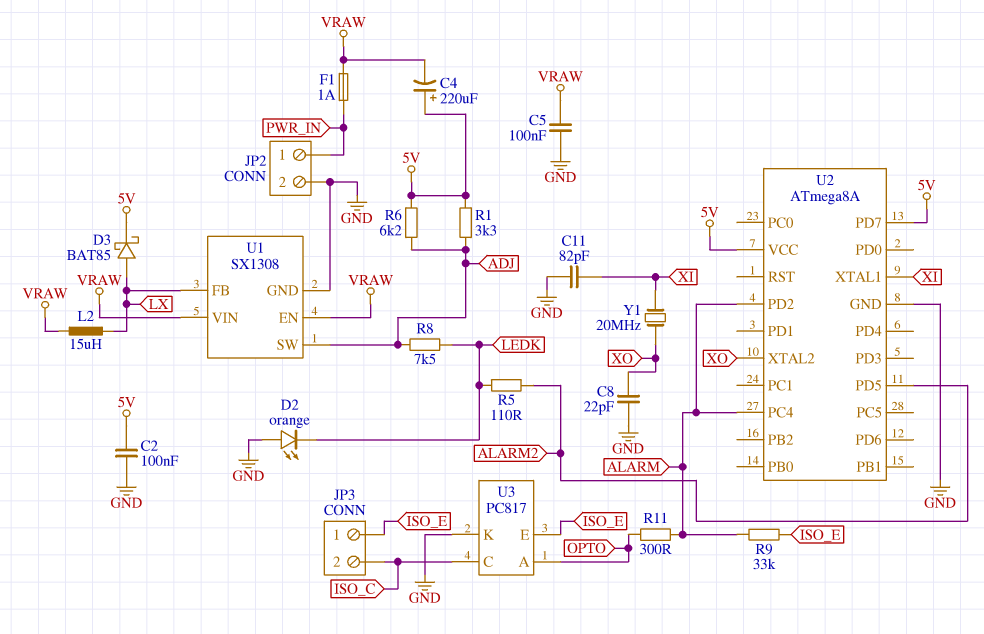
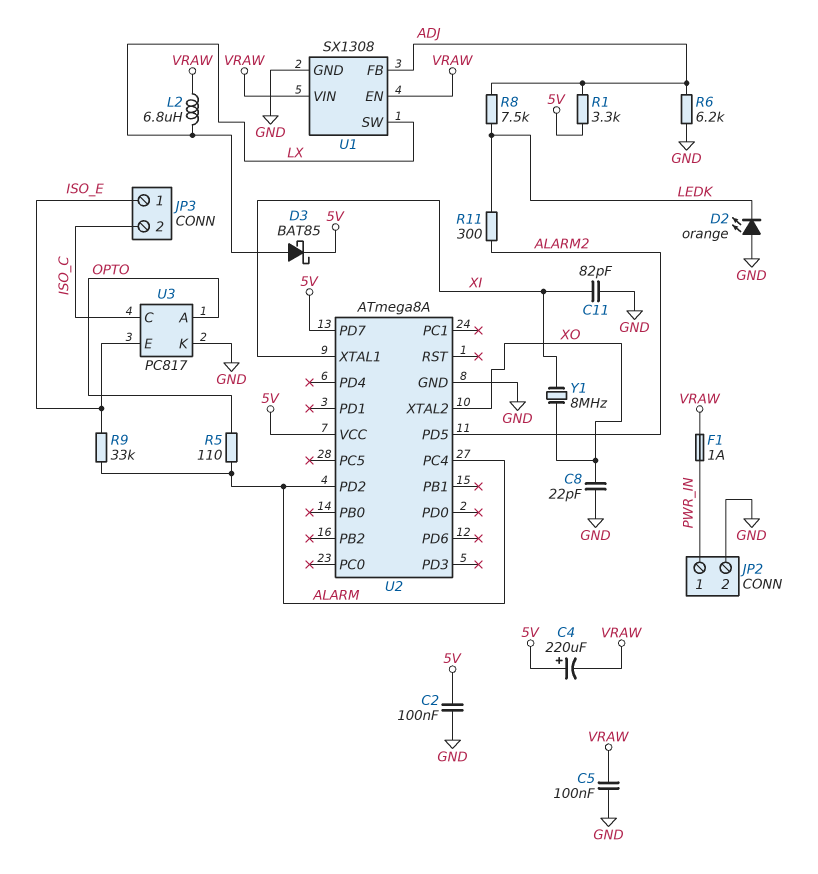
L2: 15uH (LX, VRAW) -> 6.8uH (LX, VRAW)
R5: 110 (ALARM2, LEDK) -> 110 (ALARM, OPTO)
R6: 6.2k (5V, ADJ) -> 6.2k (ADJ, GND)
R11: 300 (ALARM, OPTO) -> 300 (ALARM2, LEDK)
U1 pin FB: LX -> ADJ
U1 pin SW: ADJ -> LX
Y1: 20MHz (XI, XO) -> 8MHz (XI, XO)

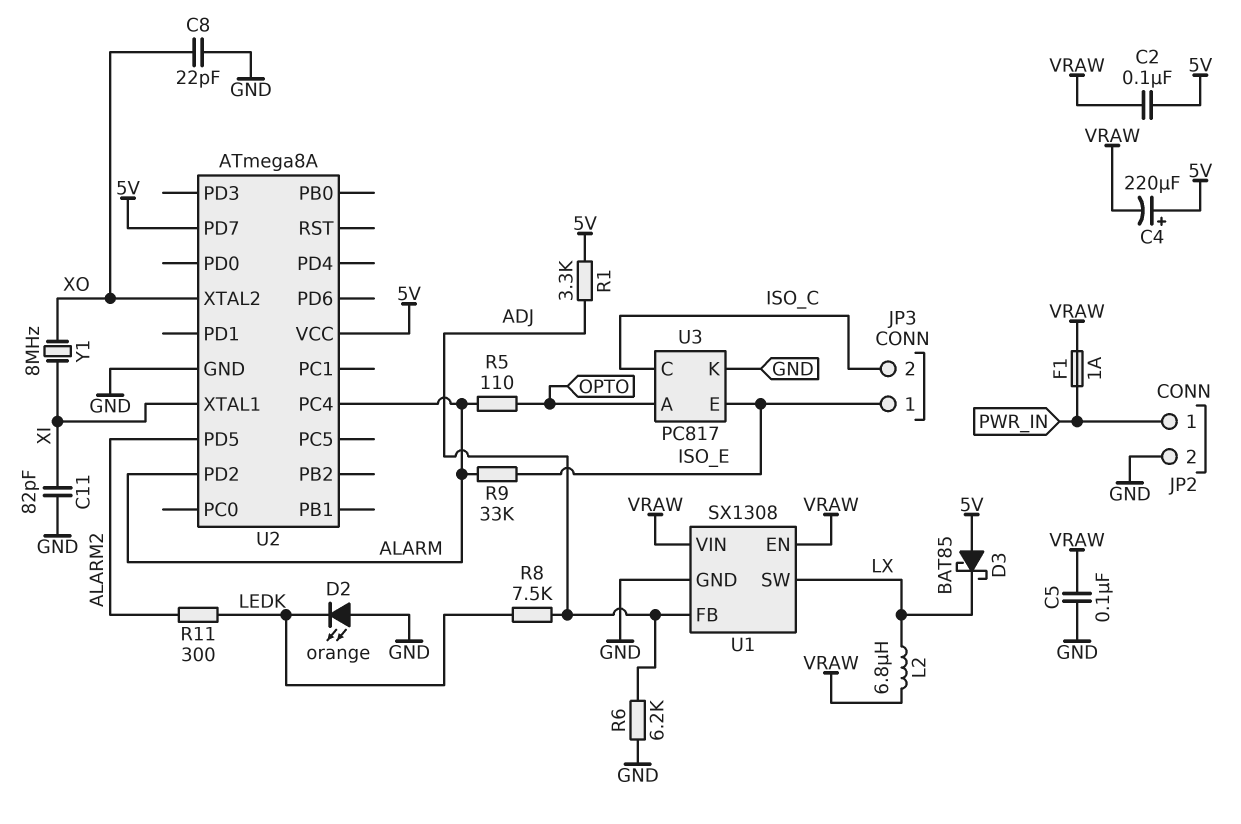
C2: 100nF (5V, GND) -> 100nF (5V, VRAW)
D3: schottky BAT85 (A LX, K 5V) -> schottky BAT85 (A 5V, K LX)

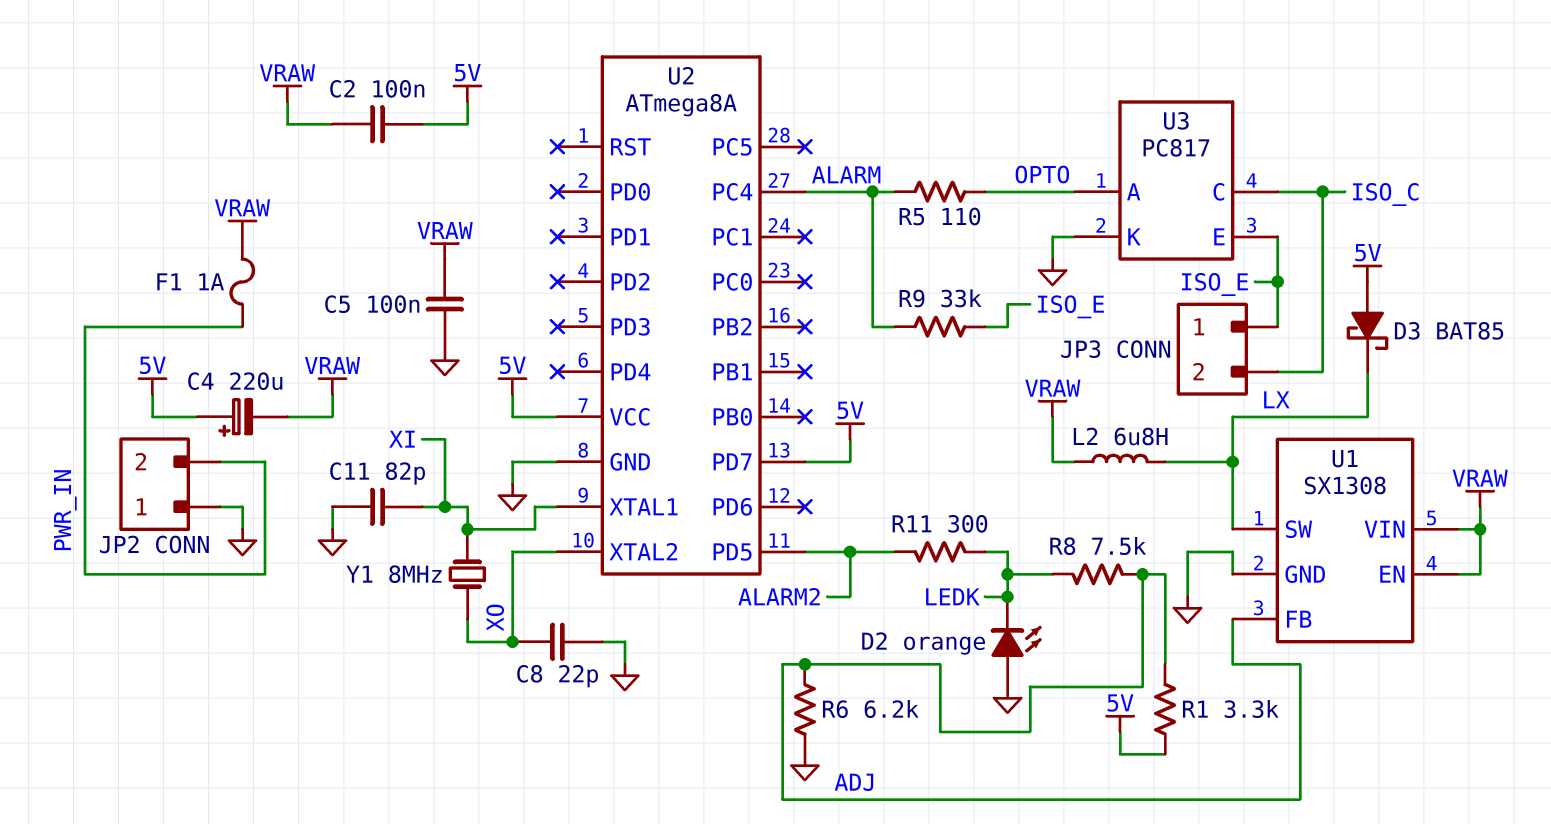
JP2 pin 1: PWR_IN -> GND
JP2 pin 2: GND -> PWR_IN
U2 pin PD2: ALARM -> none

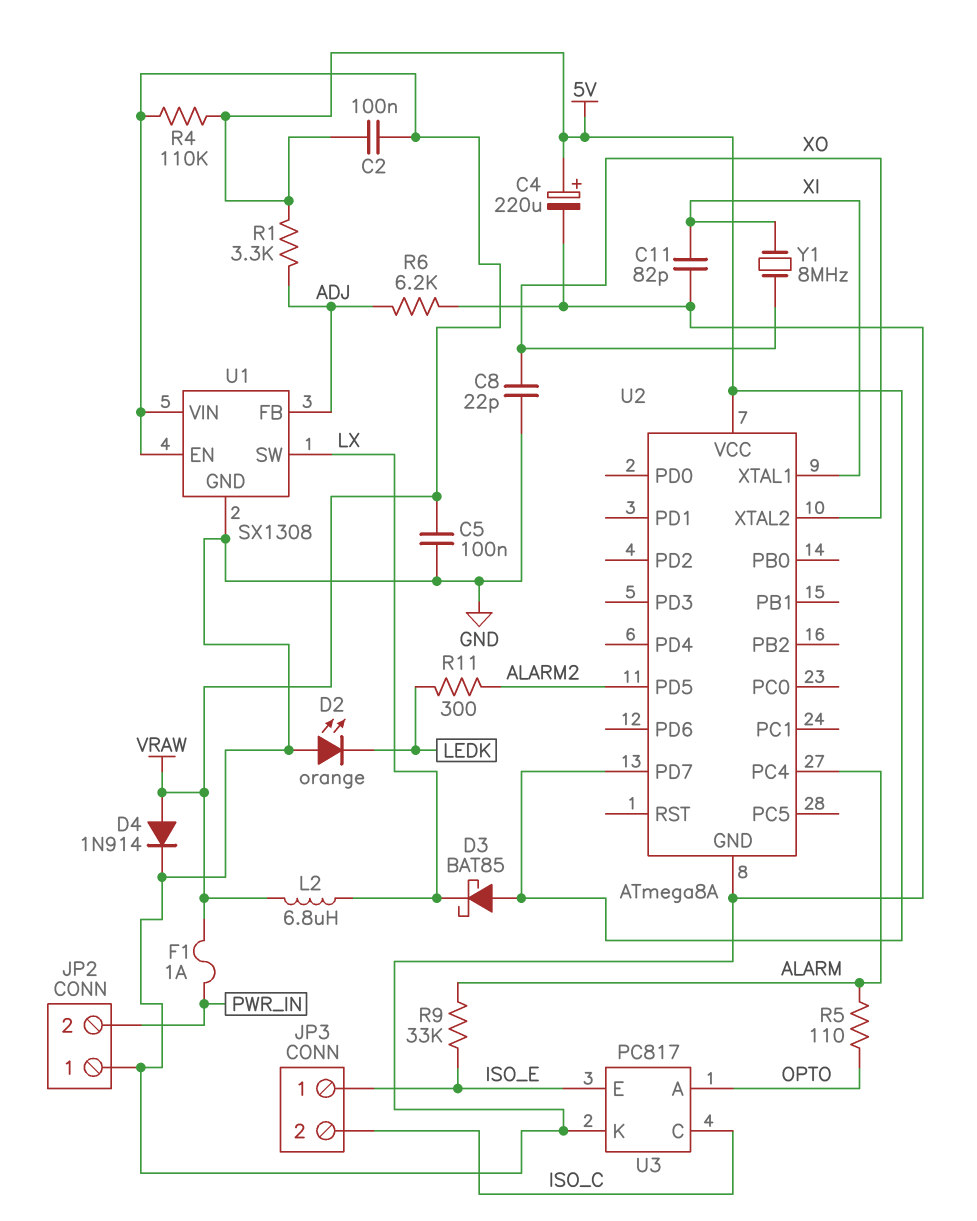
C4: 220uF (plus 5V, minus VRAW) -> 220uF (plus 5V, minus GND)
D4: none -> diode 1N914 (A VRAW, K GND)
R4: none -> 110k (5V, VRAW)
R8: 7.5k (ADJ, LEDK) -> none

